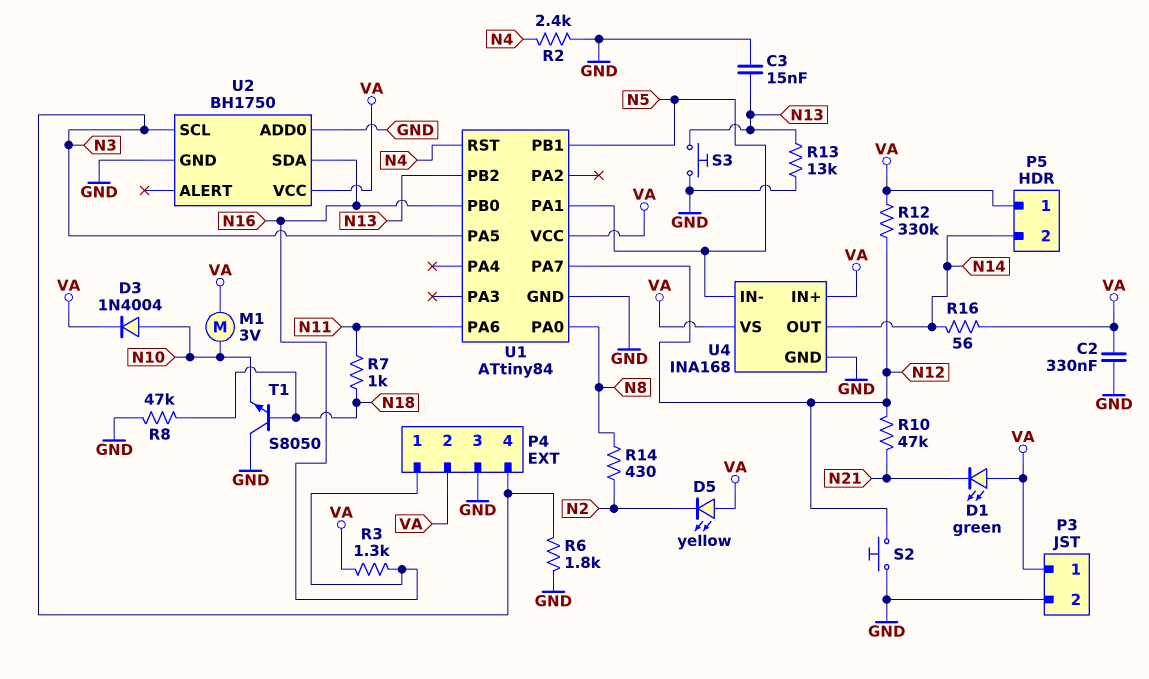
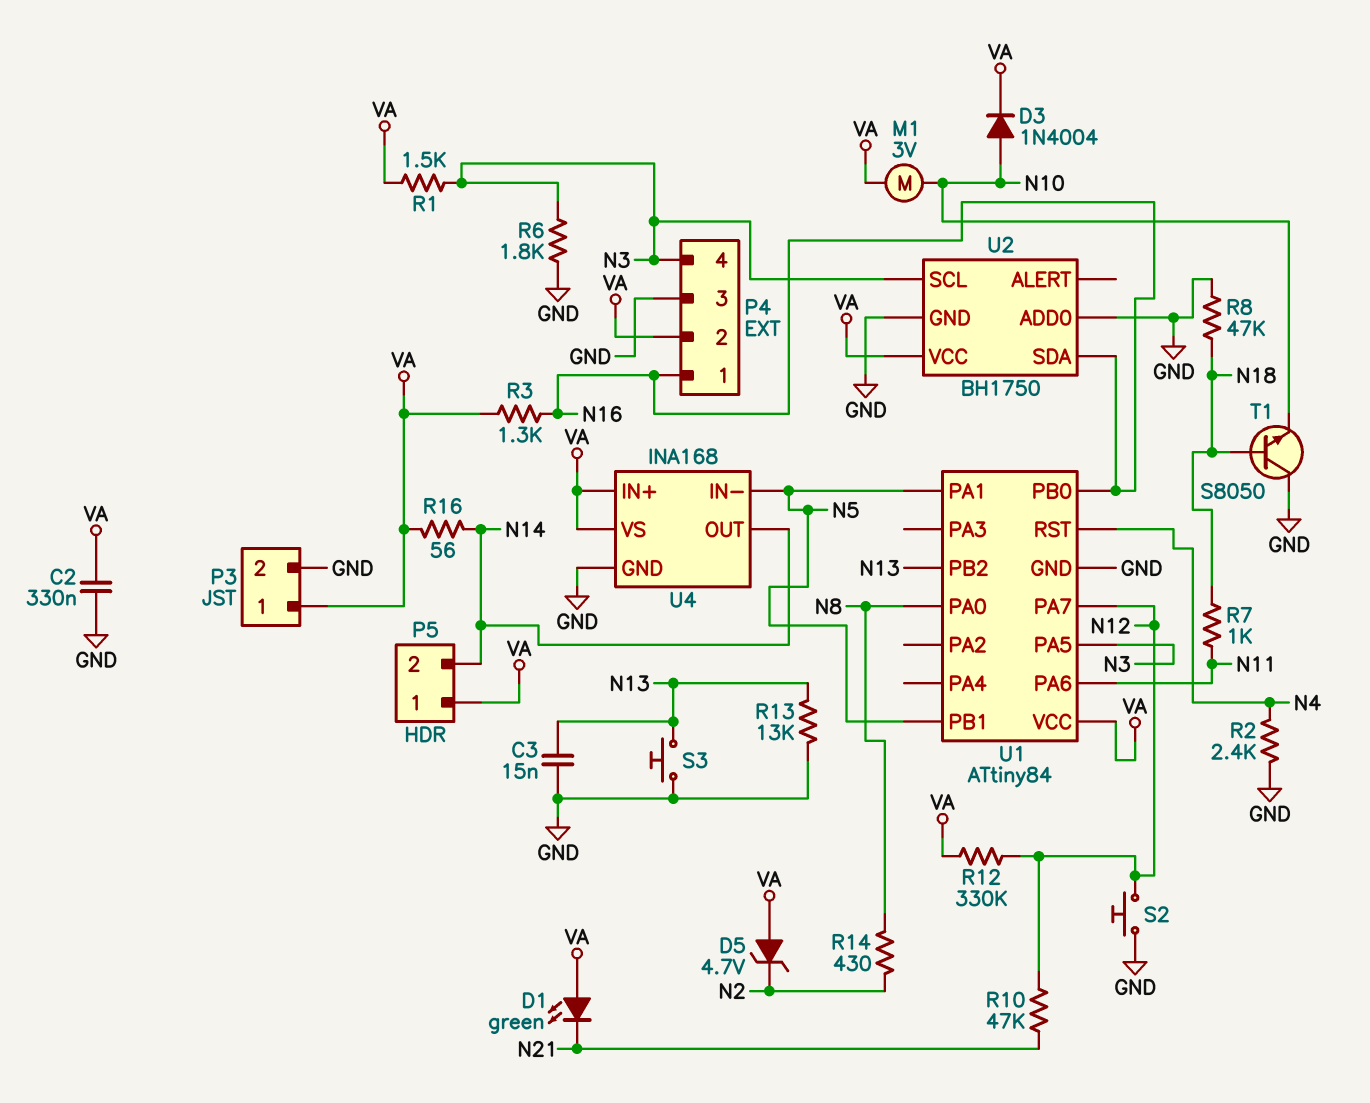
D5: LED yellow (A VA, K N2) -> zener 4.7V (A VA, K N2)
R1: none -> 1.5k (N3, VA)

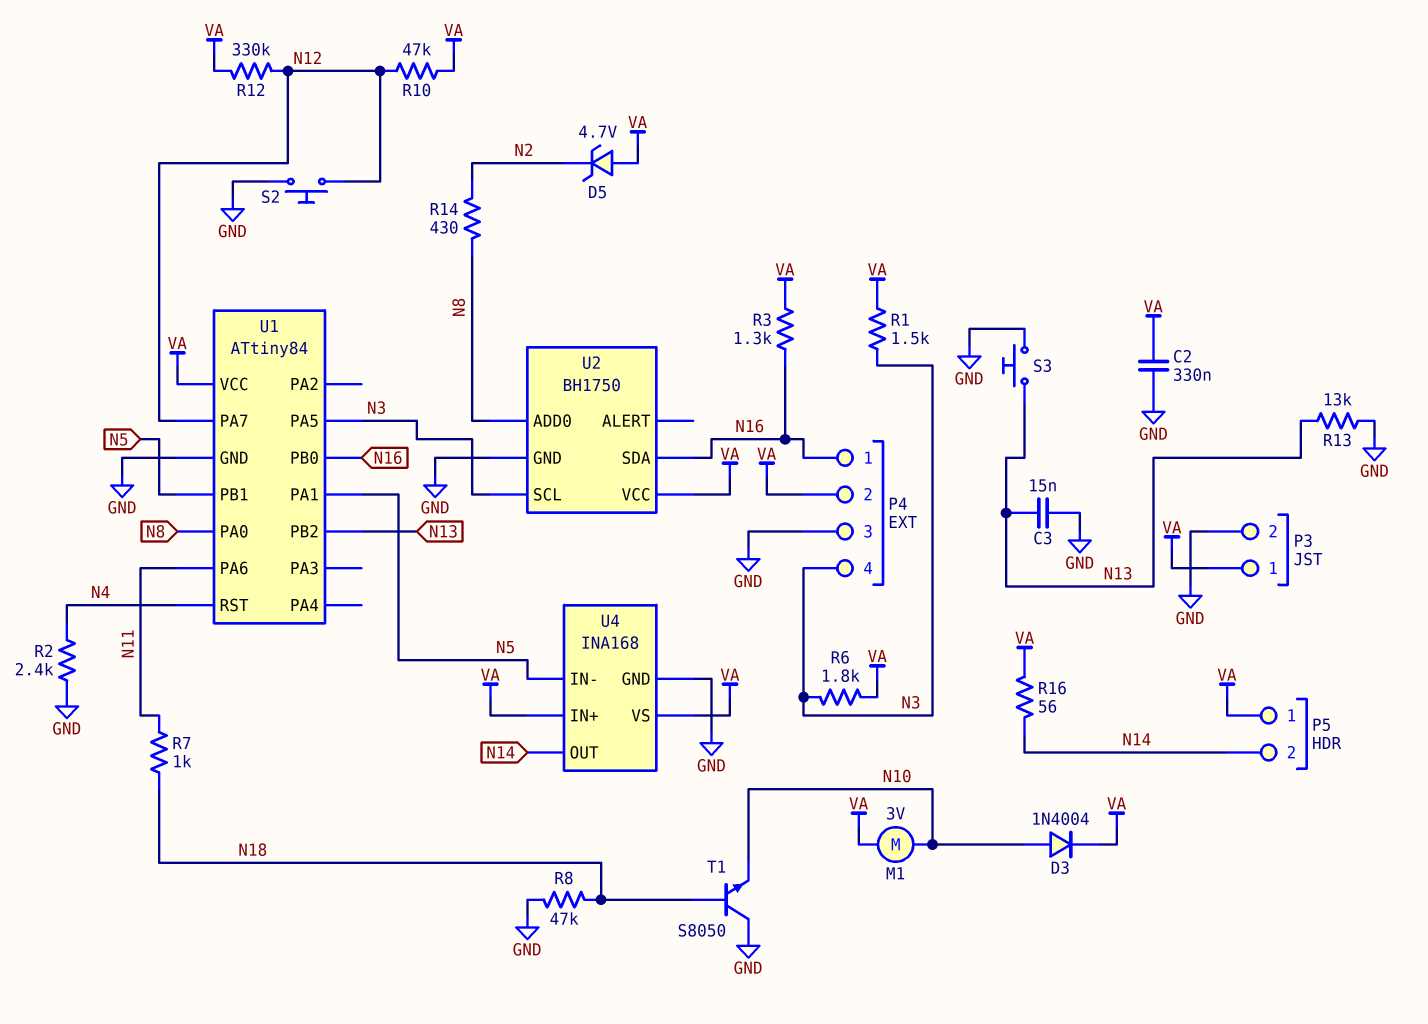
D1: LED green (A VA, K N21) -> none
R6: 1.8k (GND, N3) -> 1.8k (N3, VA)
R10: 47k (N12, N21) -> 47k (N12, VA)
U2 pin ADD0: GND -> N8

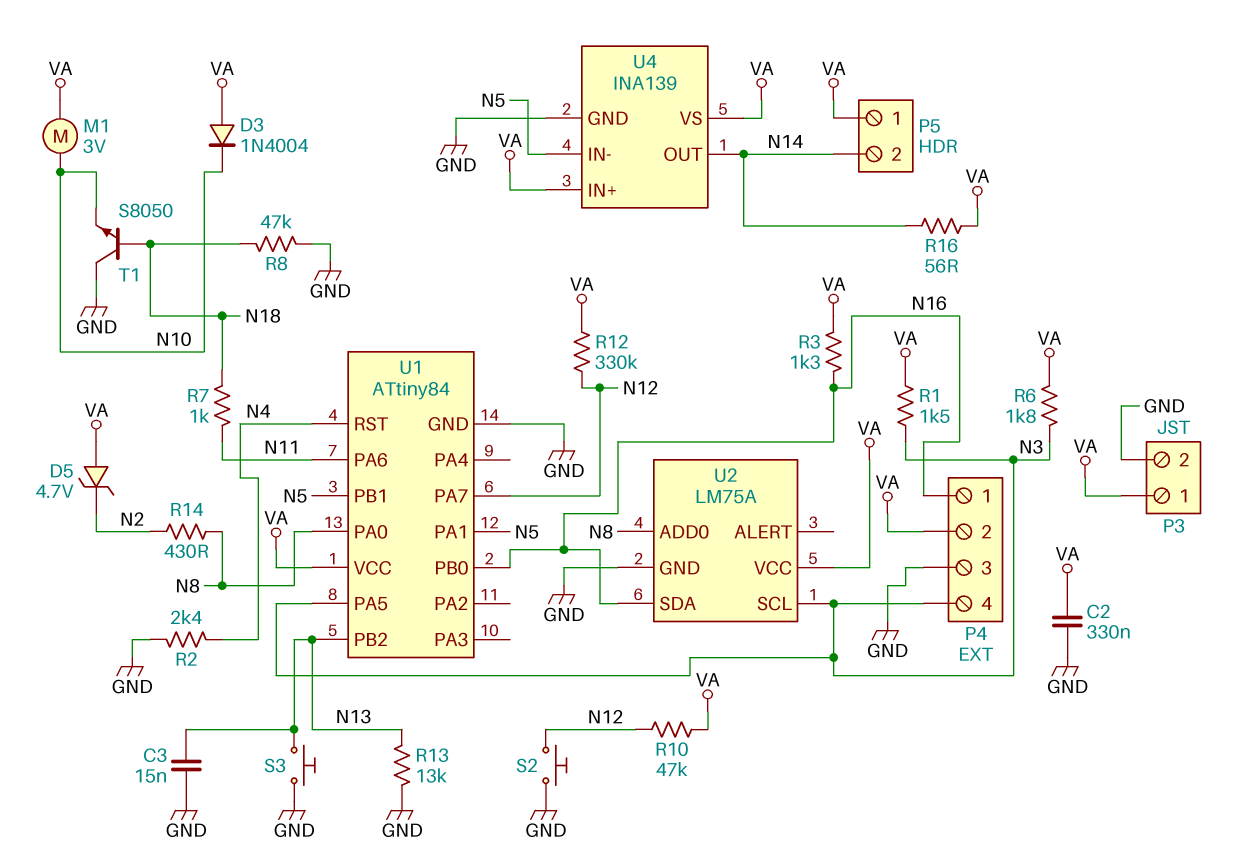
D3: diode 1N4004 (A N10, K VA) -> diode 1N4004 (A VA, K N10)
U2: BH1750 -> LM75A
U4: INA168 -> INA139

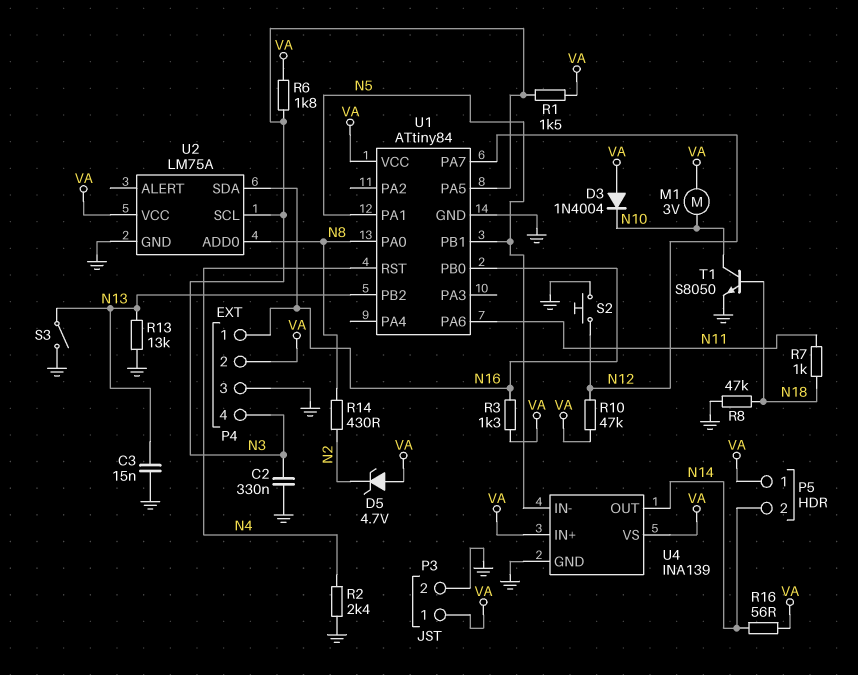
C2: 330nF (GND, VA) -> 330nF (GND, N3)
R12: 330k (N12, VA) -> none
S3: button (GND, N13) -> switch (GND, N13)
T1: NPN S8050 (B N18, C GND, E N10) -> NPN S8050 (B N18, C N10, E GND)

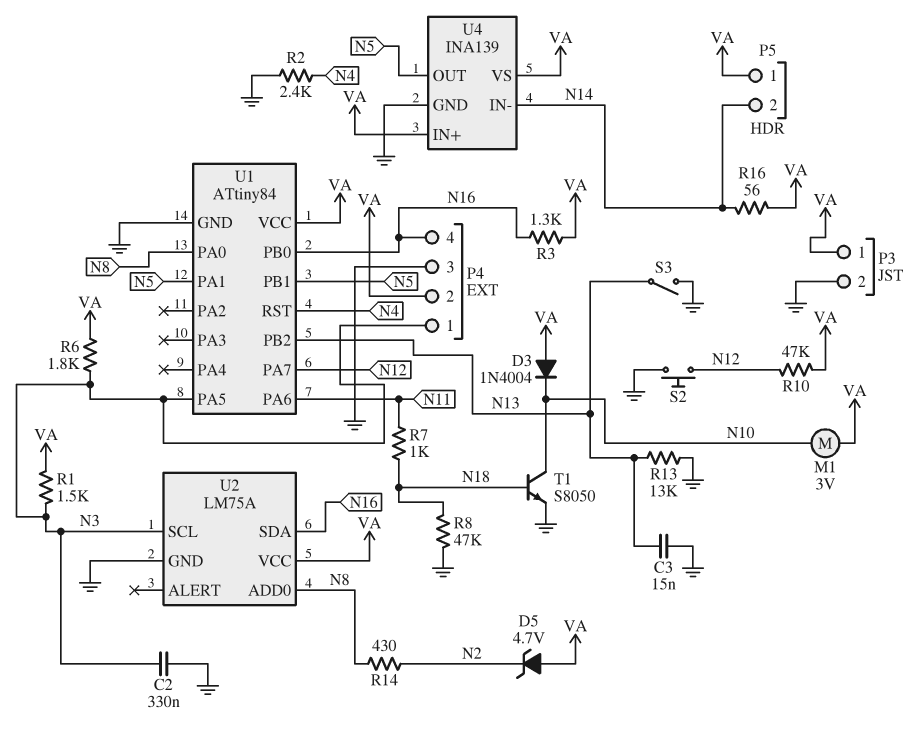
P4 pin 1: N16 -> N3
P4 pin 4: N3 -> N16
U4 pin IN-: N5 -> N14
U4 pin OUT: N14 -> N5

